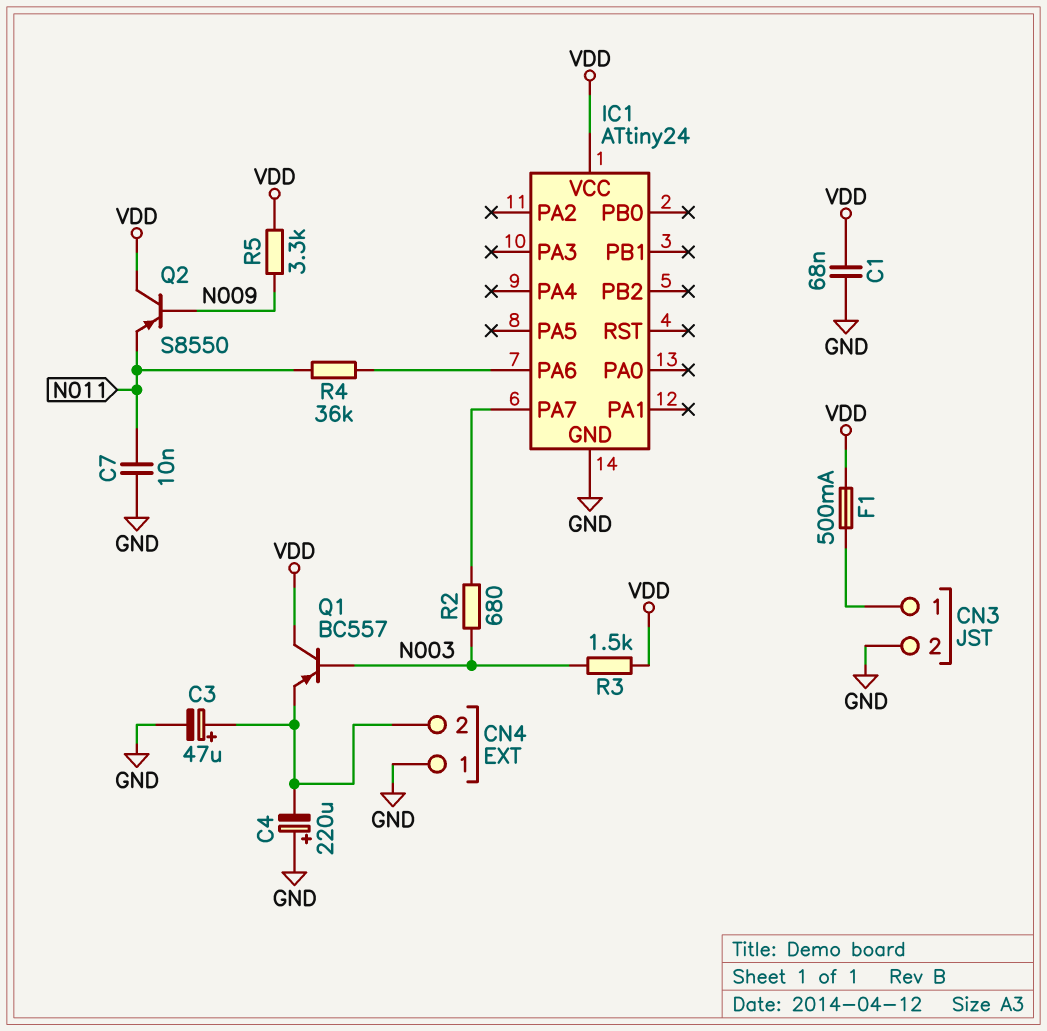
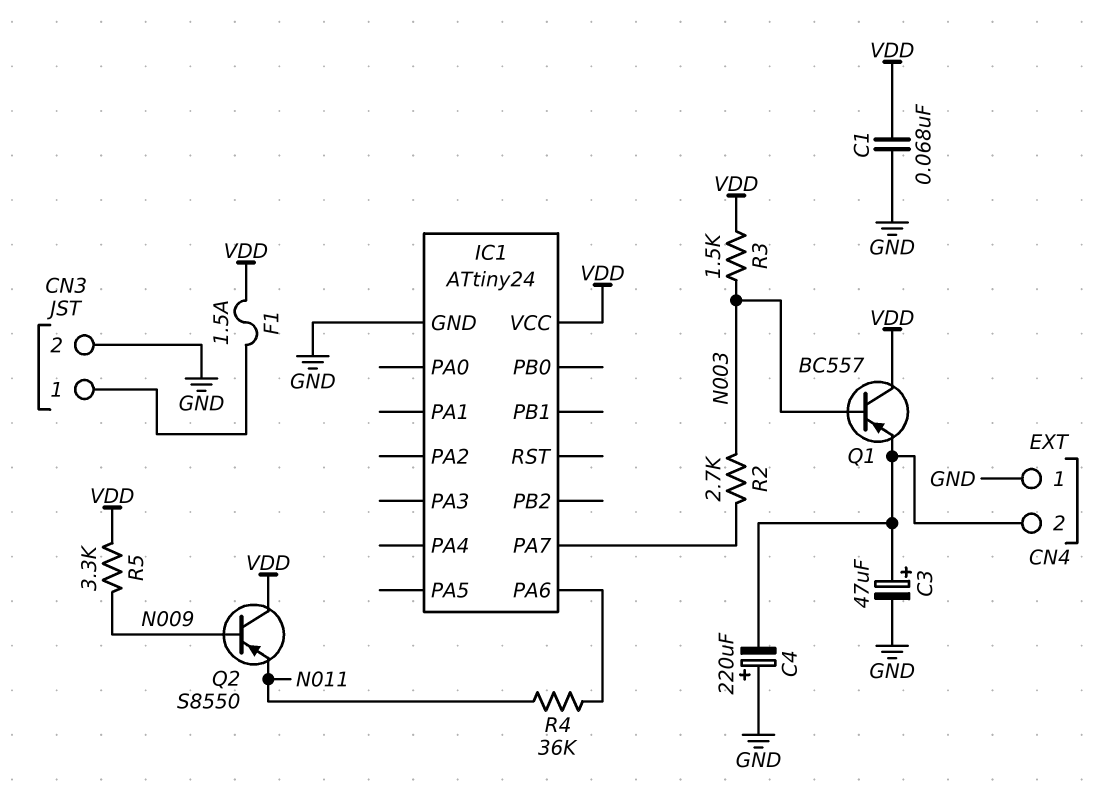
C7: 10nF (GND, N011) -> none
F1: 500mA (CN3/1, VDD) -> 1.5A (CN3/1, VDD)
R2: 680 (IC1/PA7, N003) -> 2.7k (IC1/PA7, N003)

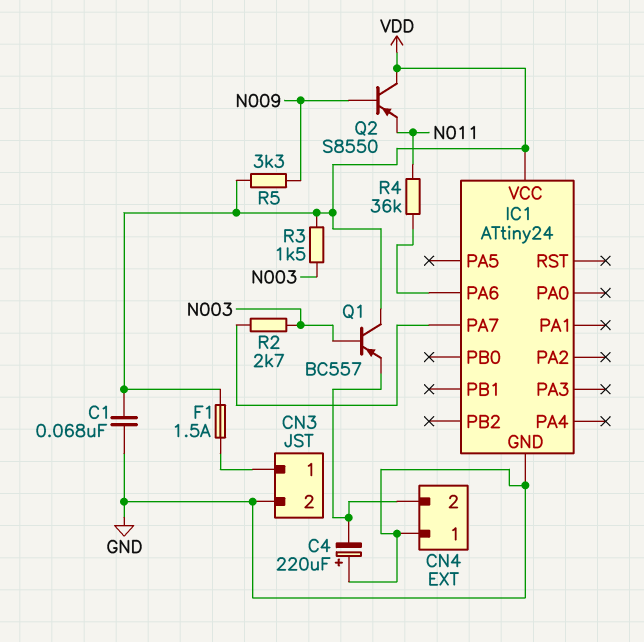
C3: 47uF (plus CN4/2, minus GND) -> none

